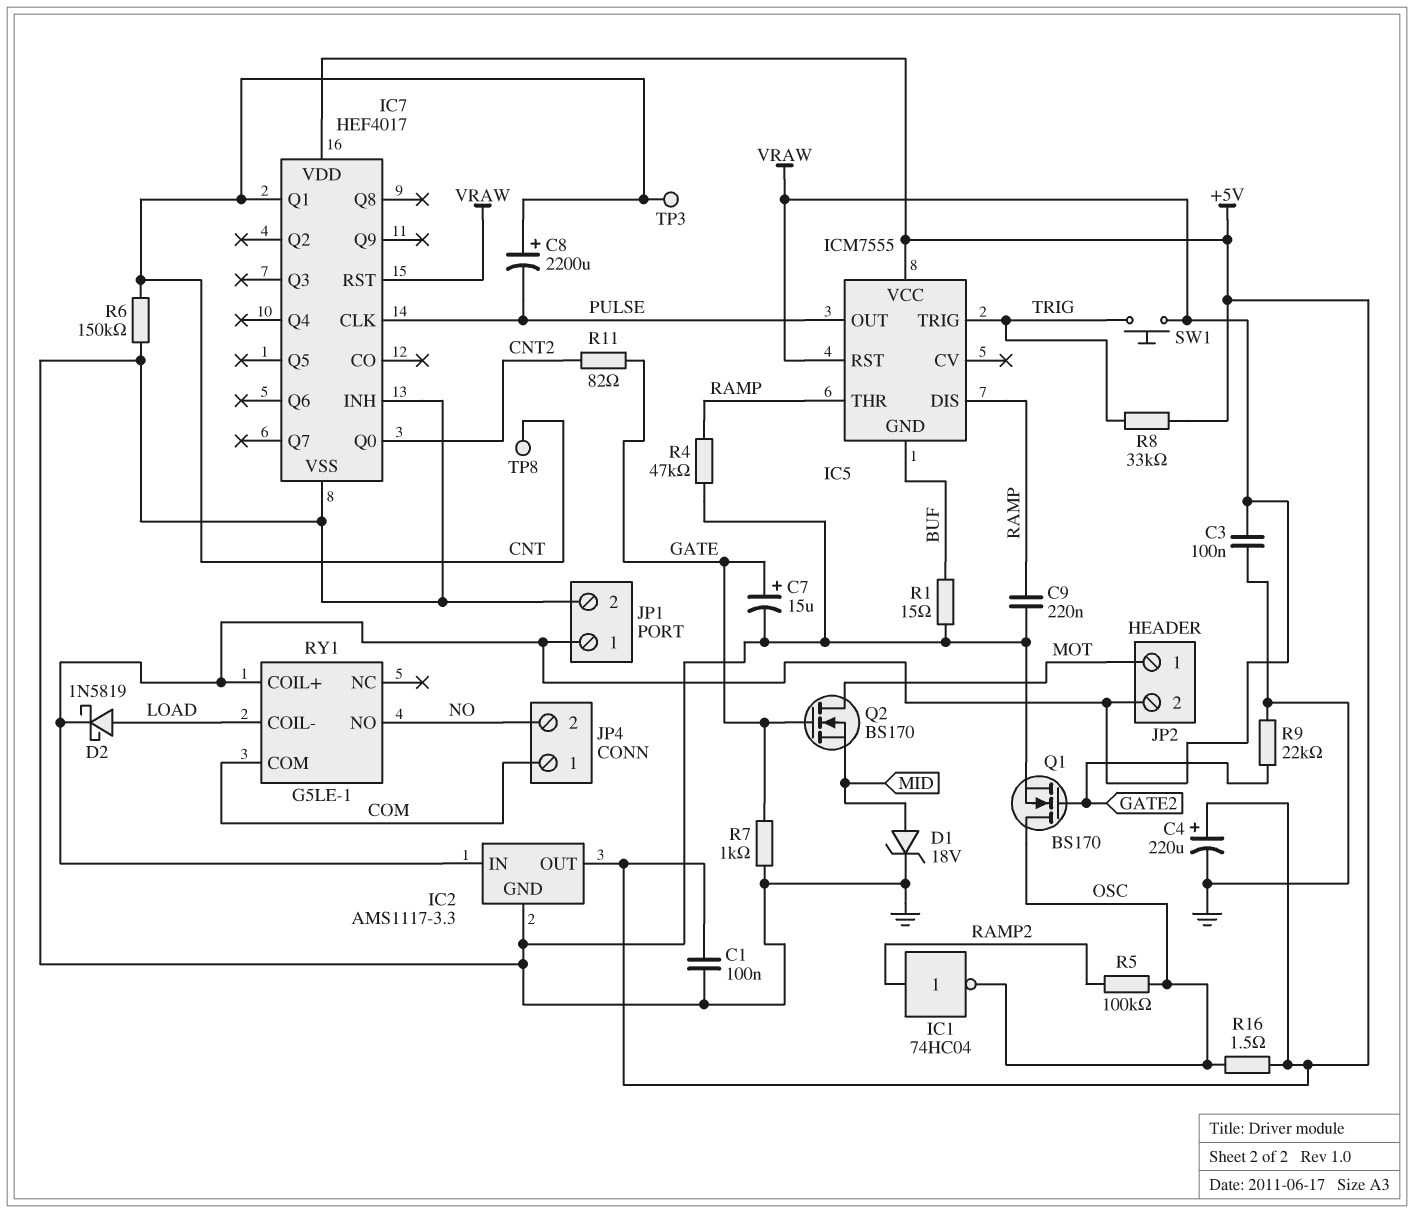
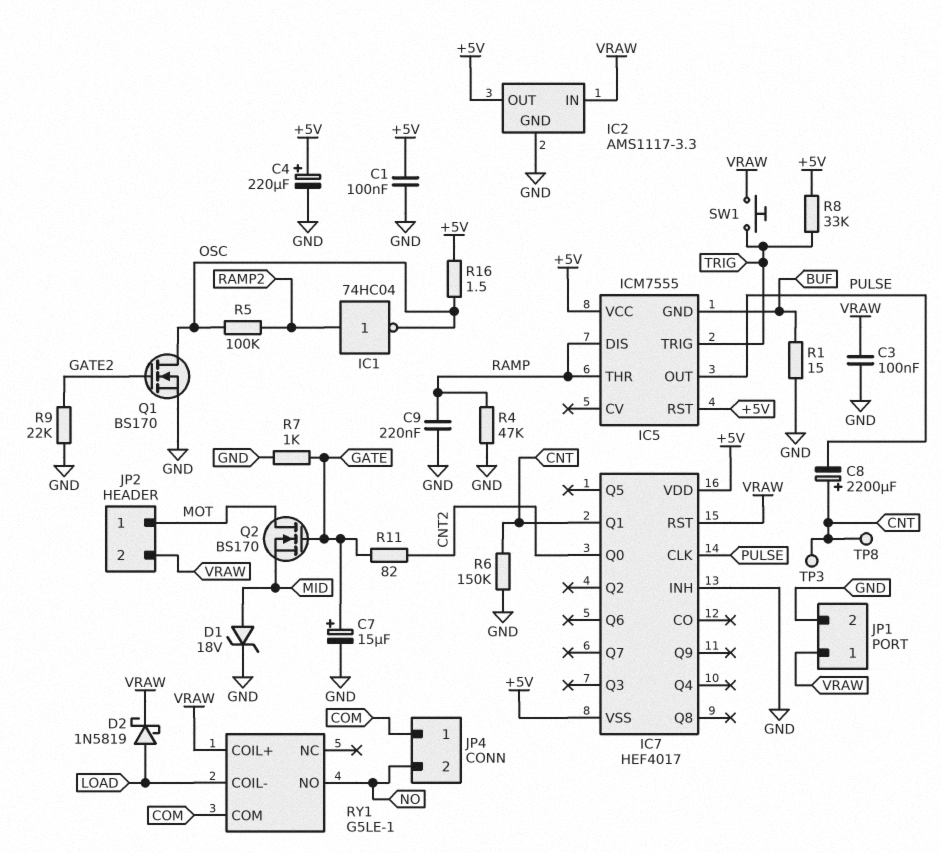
IC5 pin RST: VRAW -> +5V
IC7 pin VSS: GND -> +5V

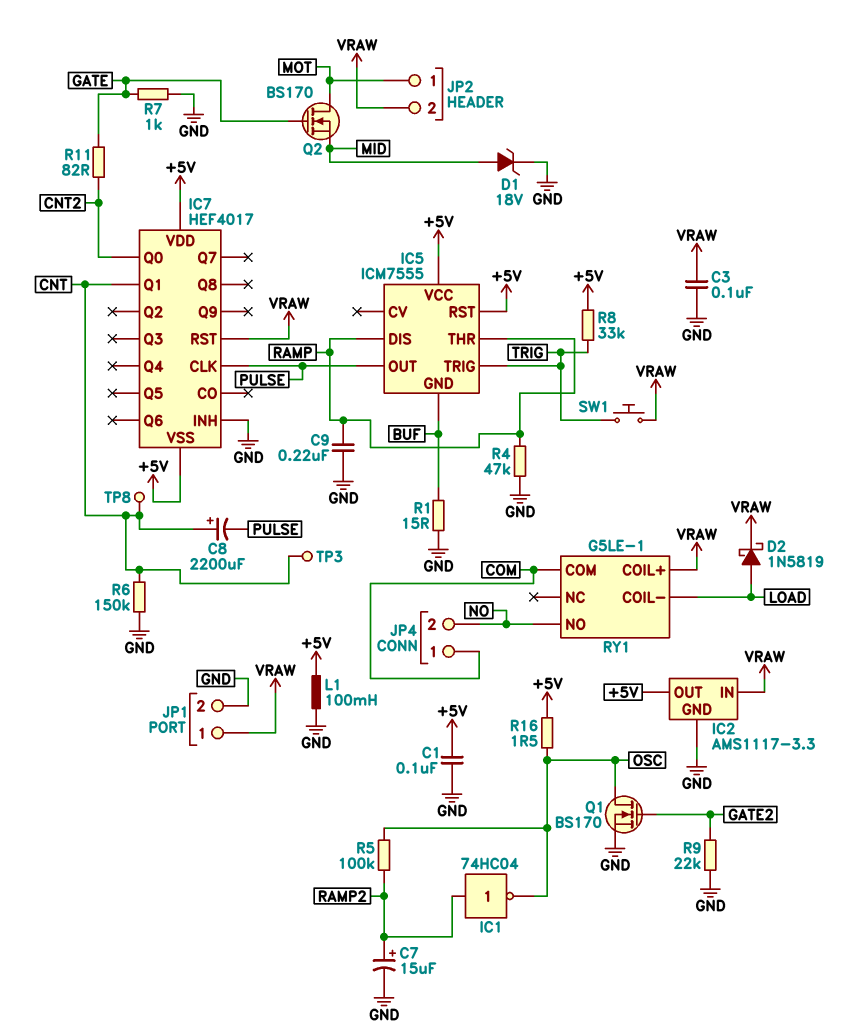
C4: 220uF (plus +5V, minus GND) -> none
C7: 15uF (plus GATE, minus GND) -> 15uF (plus RAMP2, minus GND)
L1: none -> 100mH (+5V, GND)

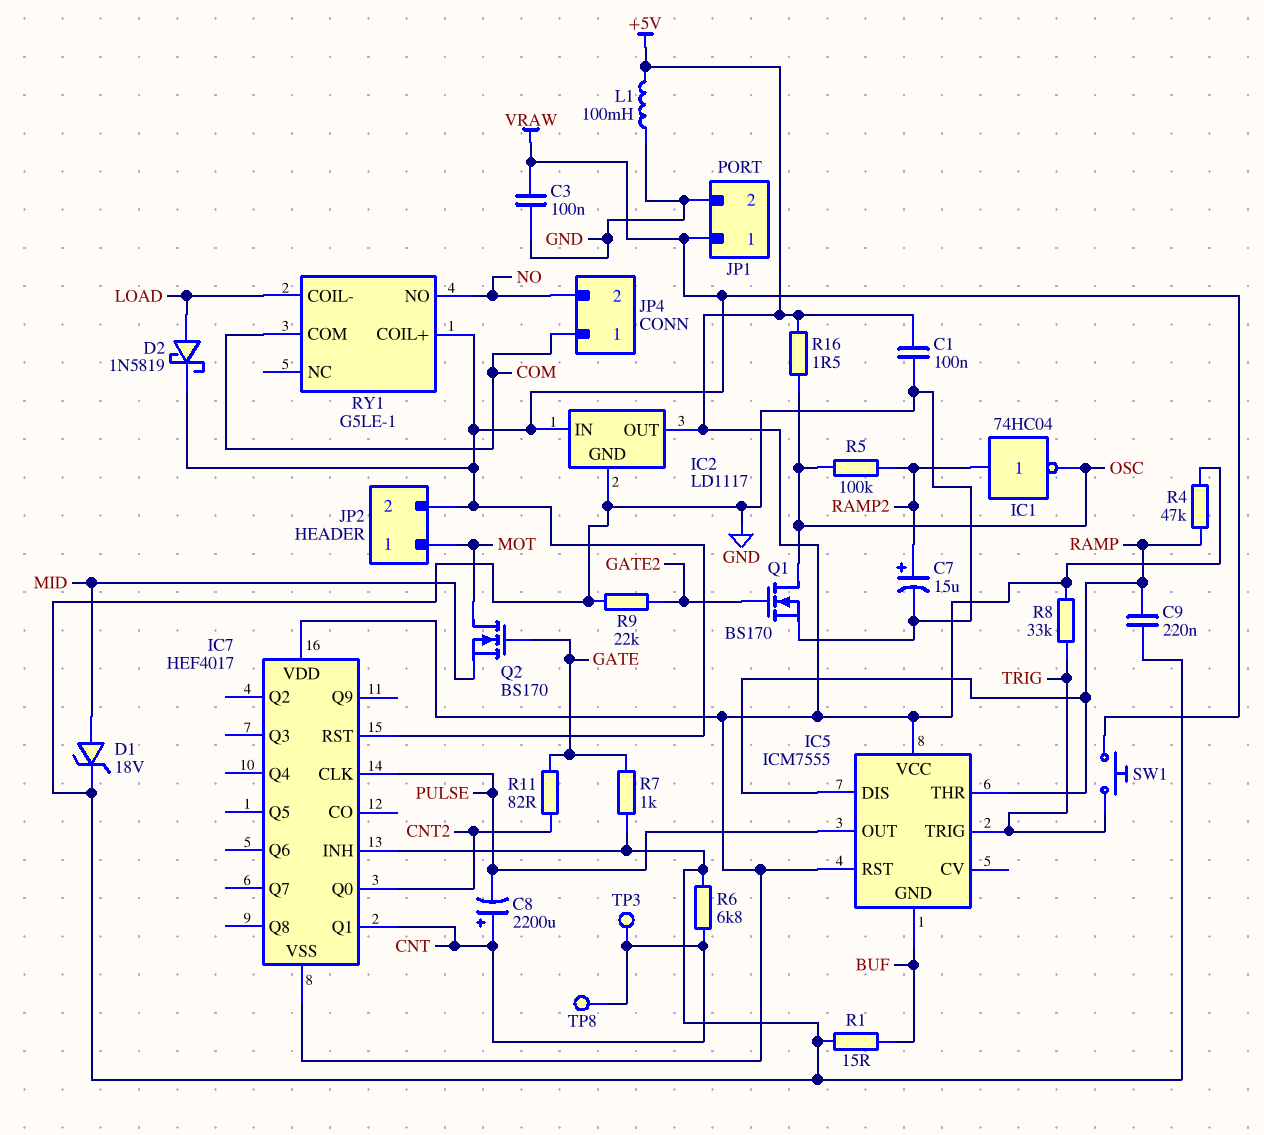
IC2: AMS1117-3.3 -> LD1117
R4: 47k (GND, RAMP) -> 47k (+5V, RAMP)
R6: 150k (CNT, GND) -> 6.8k (CNT, GND)

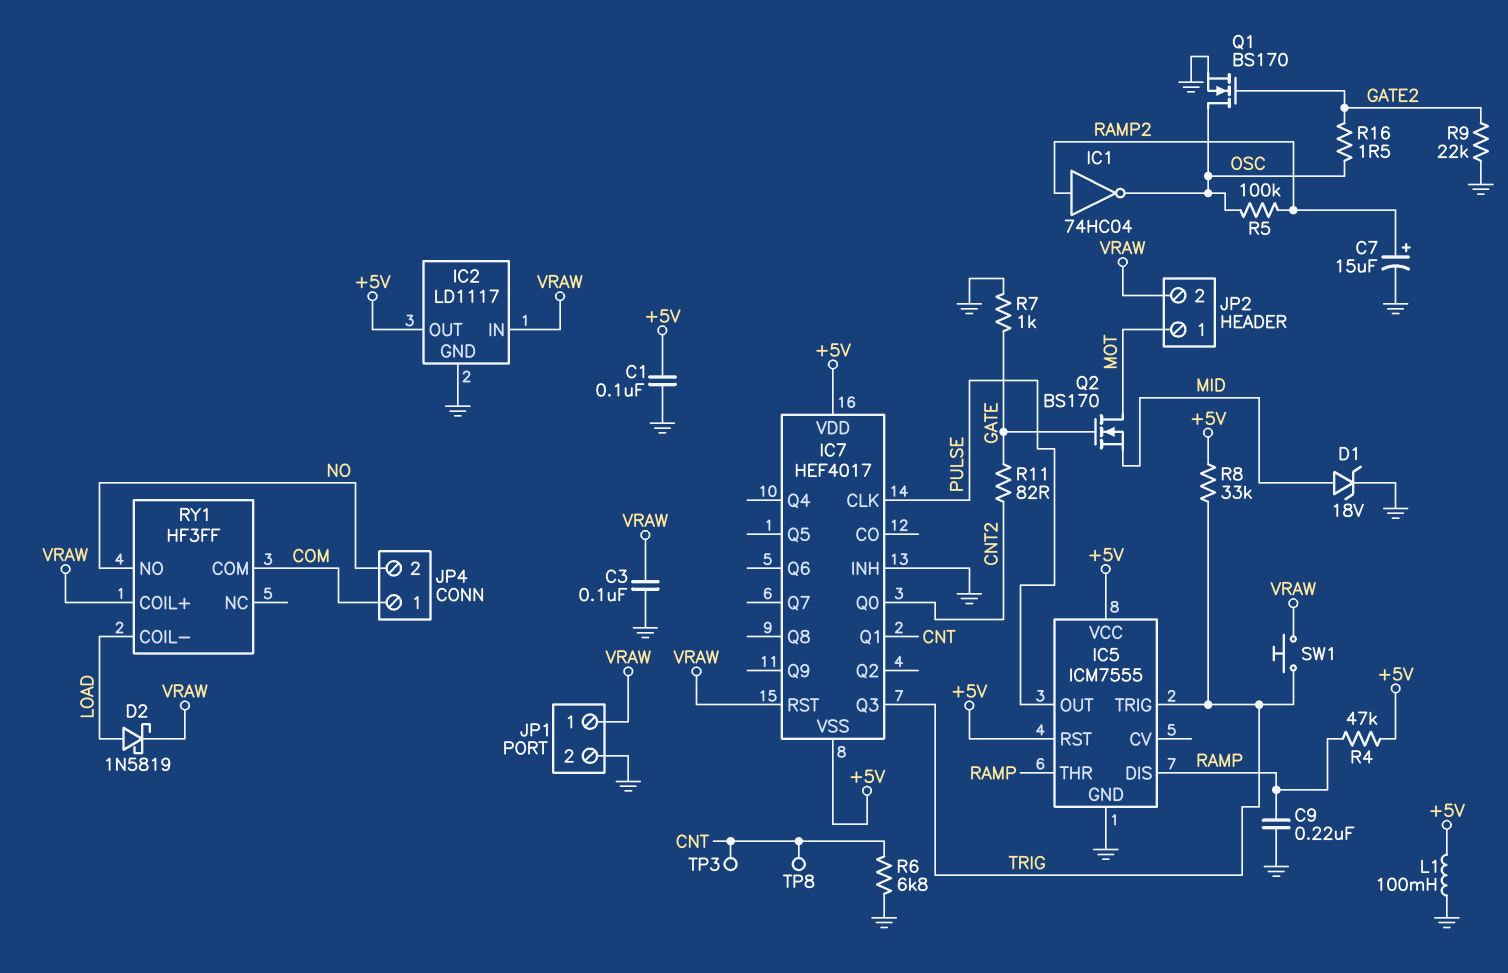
C8: 2200uF (plus CNT, minus PULSE) -> none
IC5 pin GND: BUF -> GND
IC7 pin Q3: none -> TRIG
R1: 15 (BUF, GND) -> none
R16: 1.5 (+5V, OSC) -> 1.5 (GATE2, OSC)
RY1: G5LE-1 -> HF3FF

